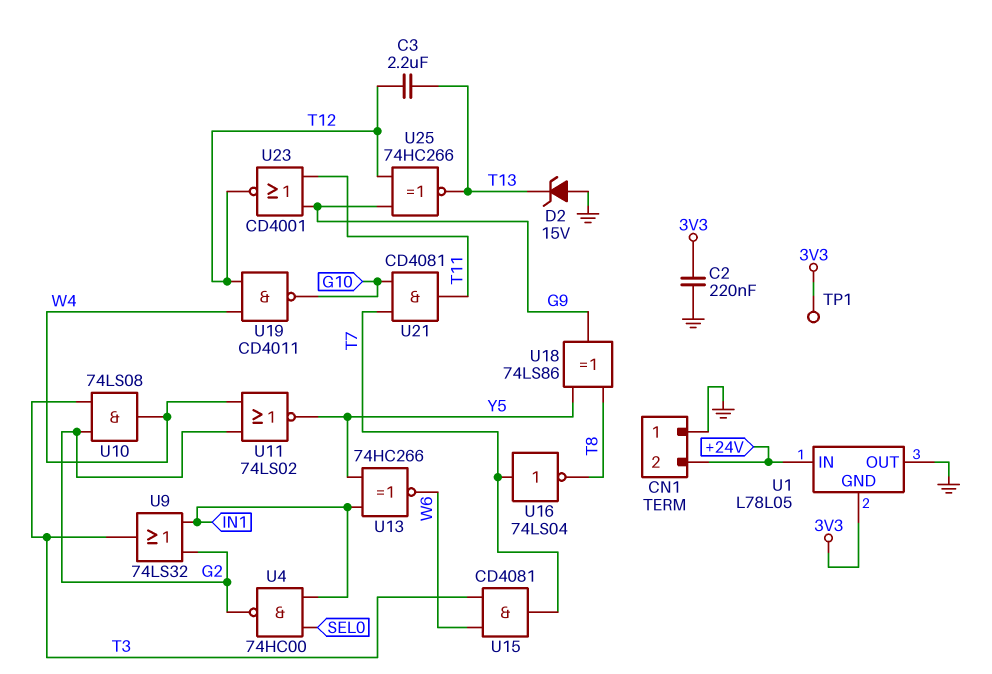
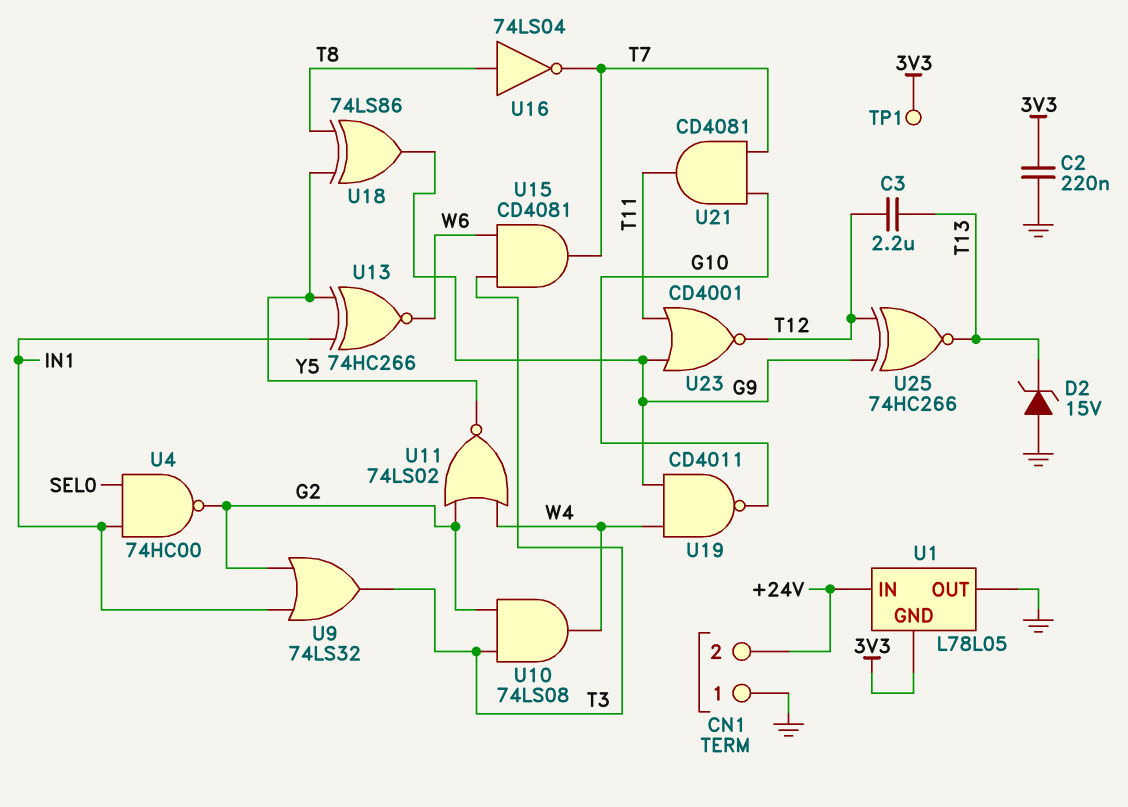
U16: NOT 74LS04 (in T7, out T8) -> NOT 74LS04 (in T8, out T7)
U19: NAND CD4011 (in T12, in W4, out G10) -> NAND CD4011 (in G9, in W4, out G10)

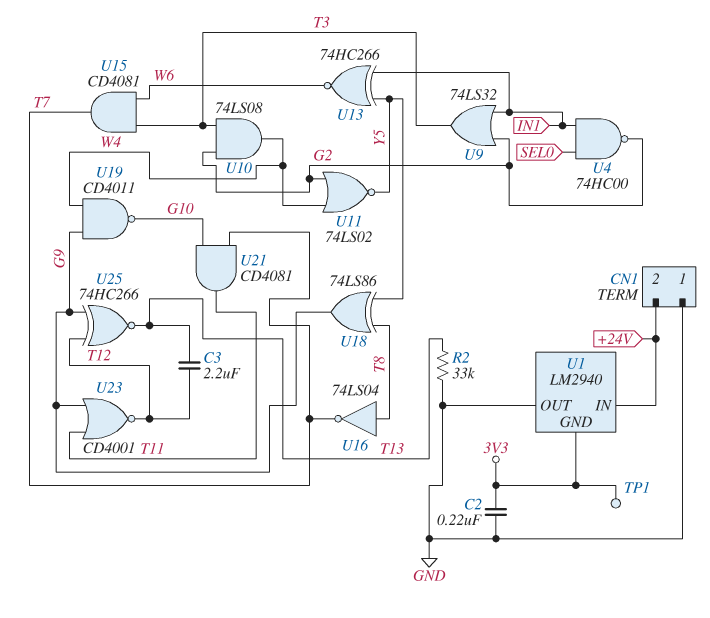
D2: zener 15V (A GND, K T13) -> none
R2: none -> 33k (GND, T13)
U1: L78L05 -> LM2940

